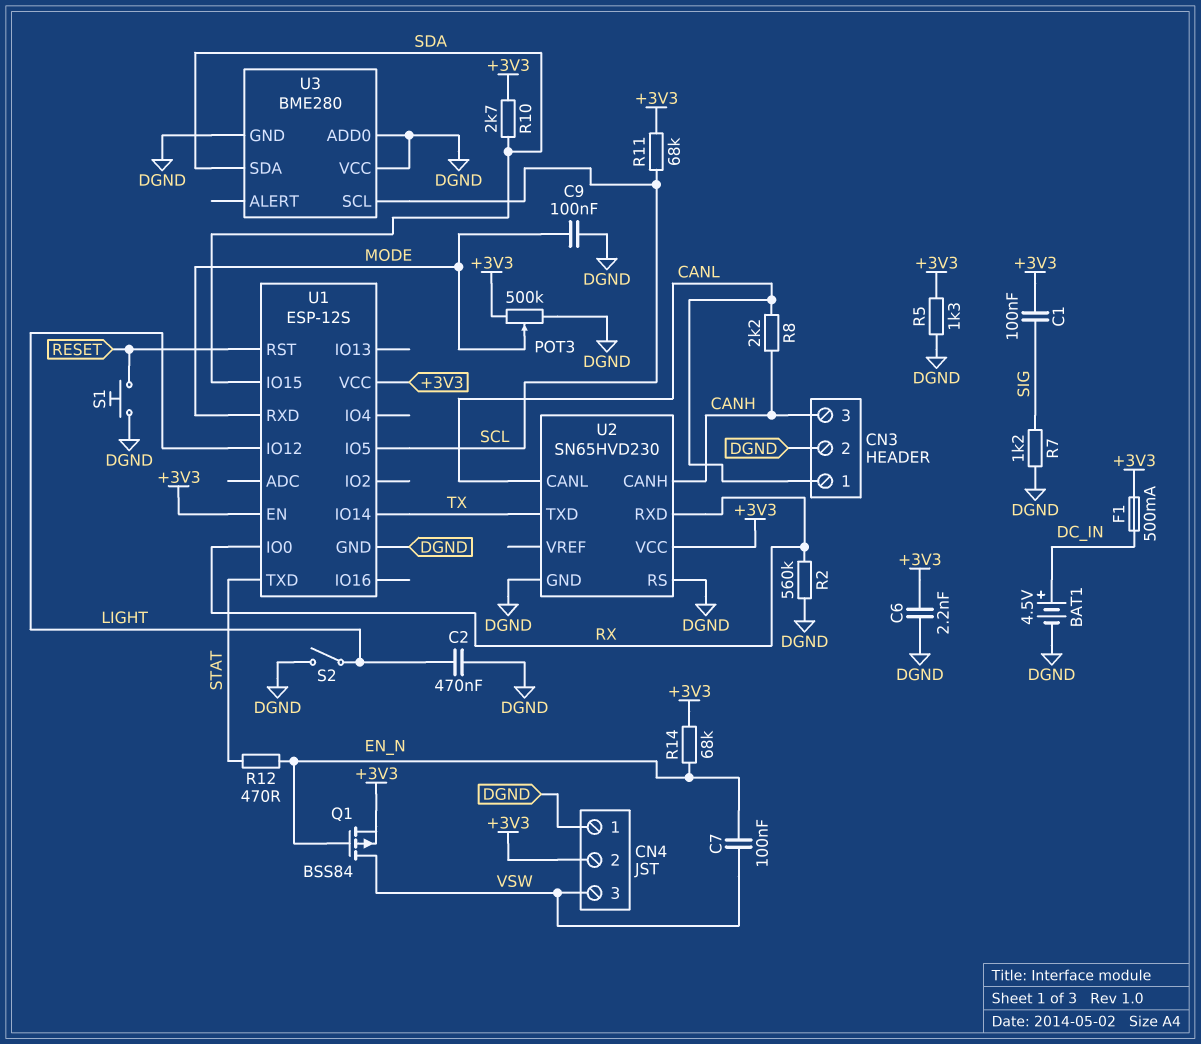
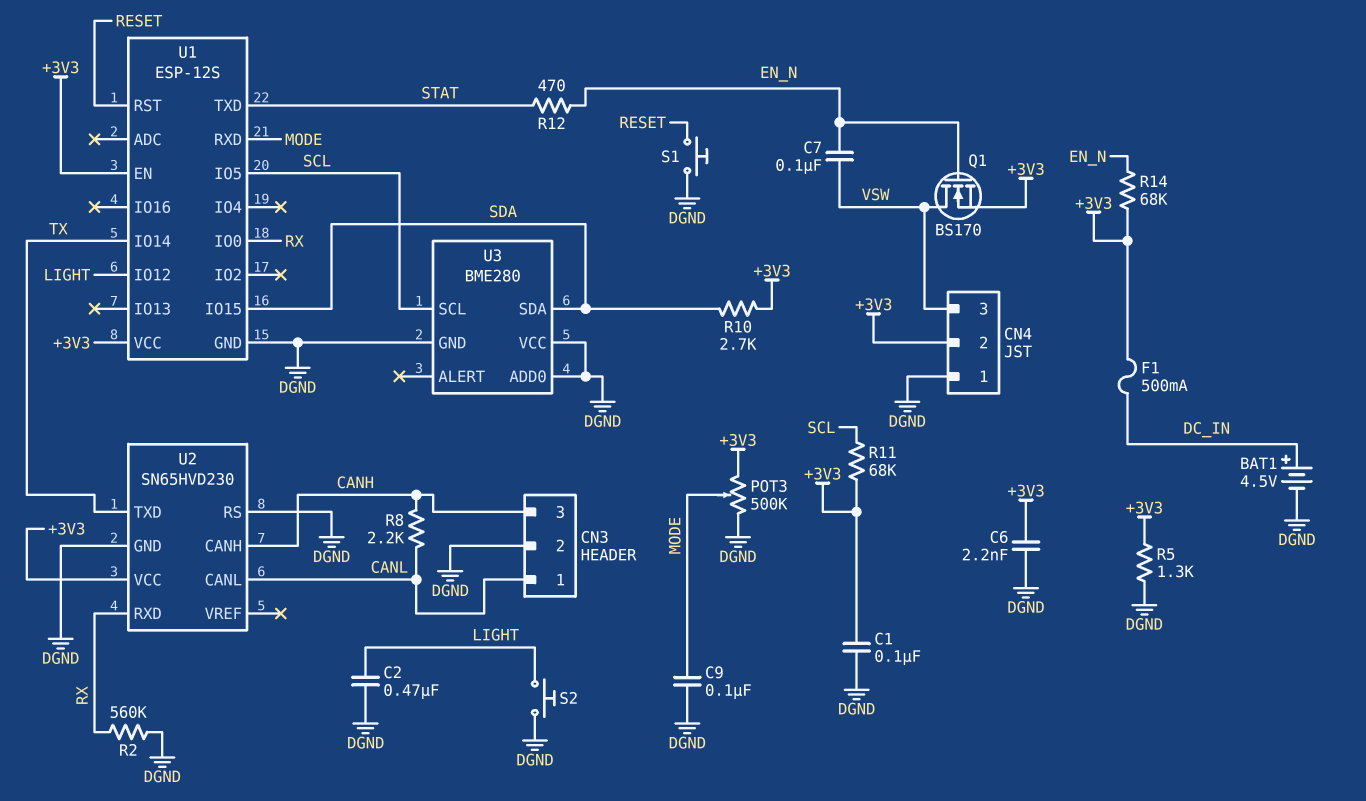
C1: 100nF (+3V3, SIG) -> 100nF (+3V3, DGND)
Q1: PMOS BSS84 (G EN_N, D VSW, S +3V3) -> NMOS BS170 (G EN_N, D VSW, S +3V3)
R7: 1.2k (DGND, SIG) -> none
S2: switch (DGND, LIGHT) -> button (DGND, LIGHT)

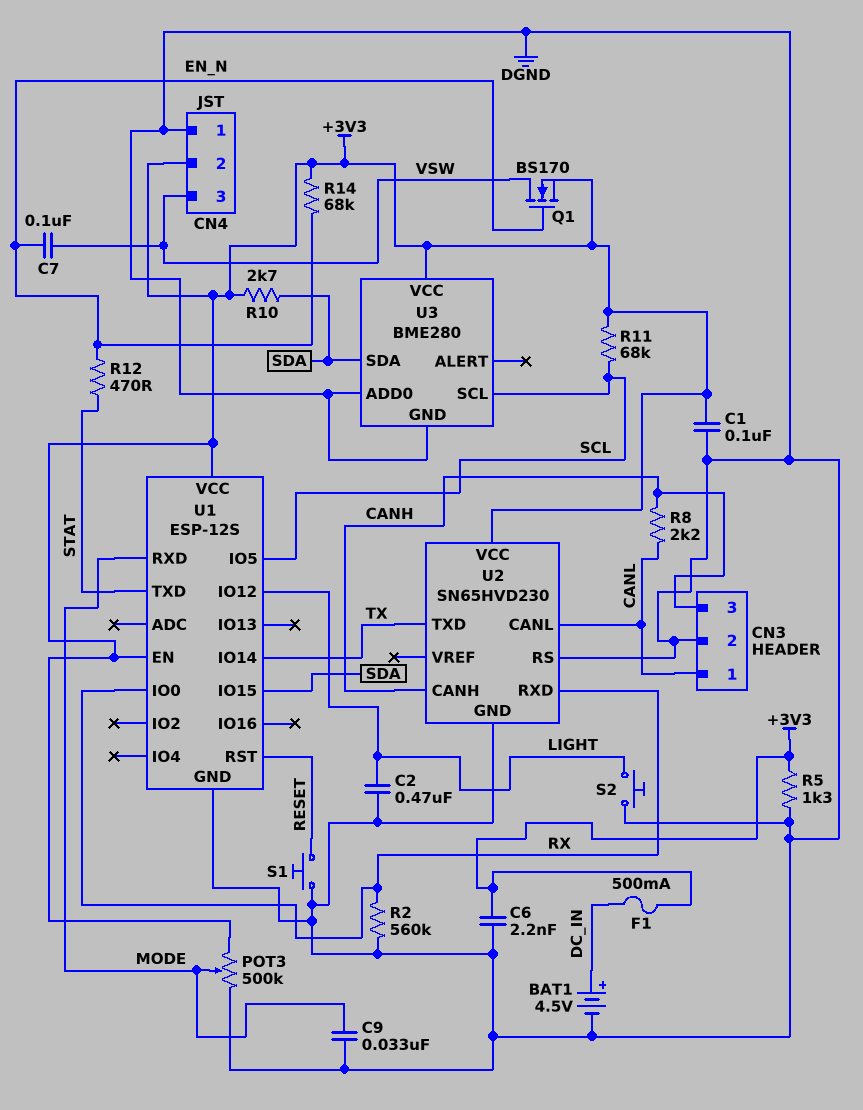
C9: 100nF (DGND, MODE) -> 33nF (DGND, MODE)
U3 pin VCC: DGND -> +3V3

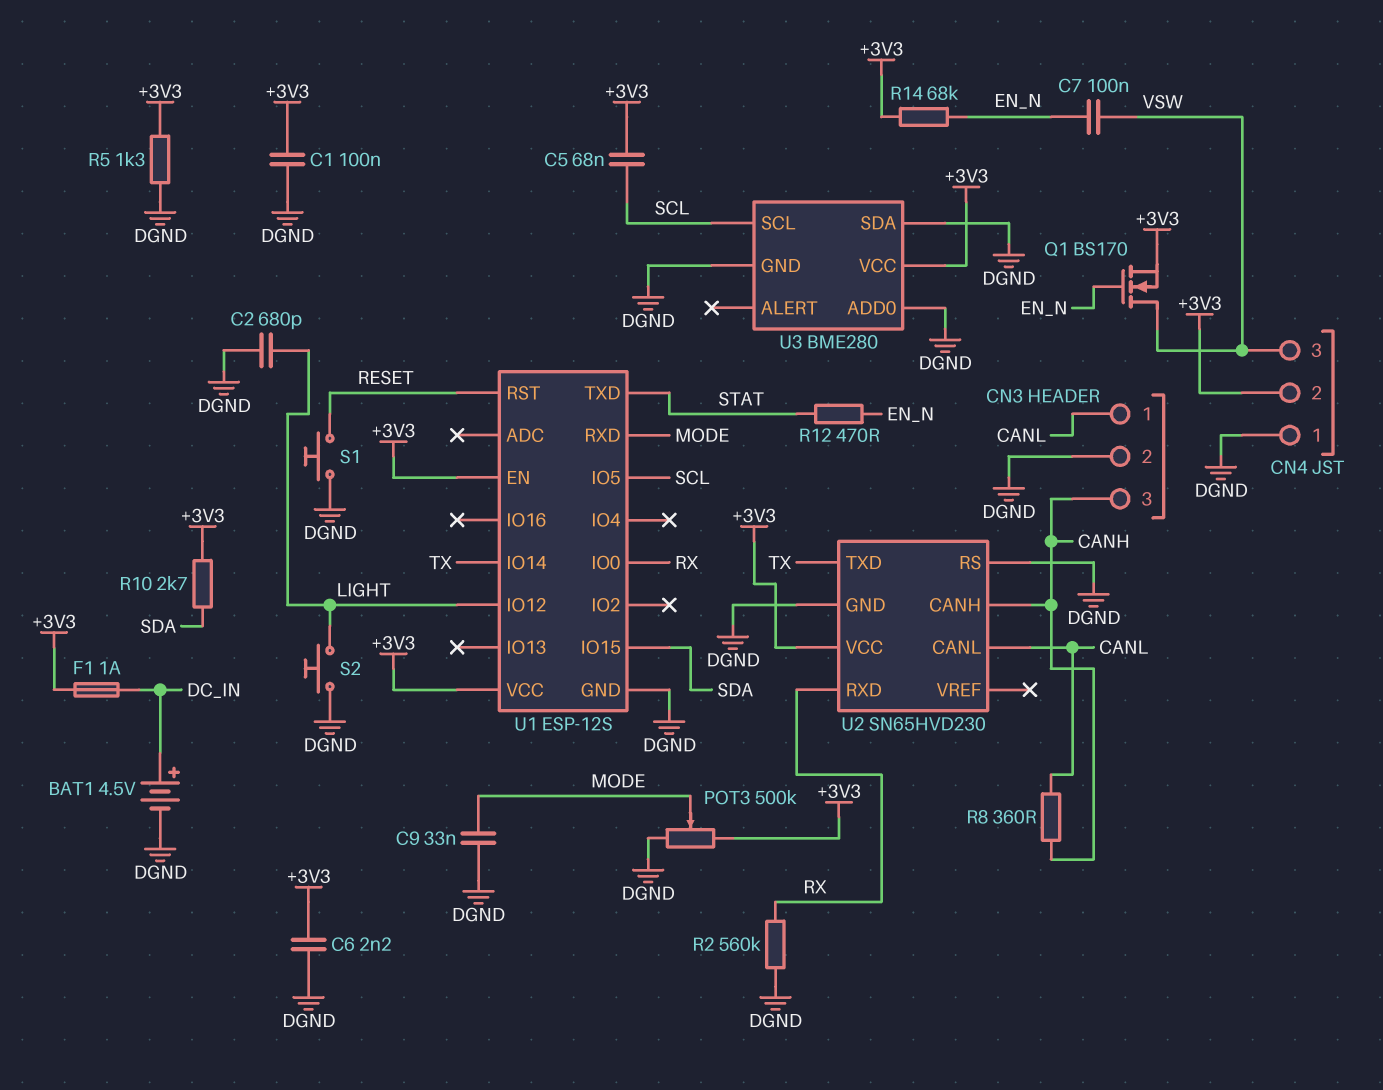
C2: 470nF (DGND, LIGHT) -> 680pF (DGND, LIGHT)
C5: none -> 68nF (+3V3, SCL)
F1: 500mA (+3V3, DC_IN) -> 1A (+3V3, DC_IN)
R8: 2.2k (CANH, CANL) -> 360 (CANH, CANL)
R11: 68k (+3V3, SCL) -> none
U3 pin SDA: SDA -> DGND

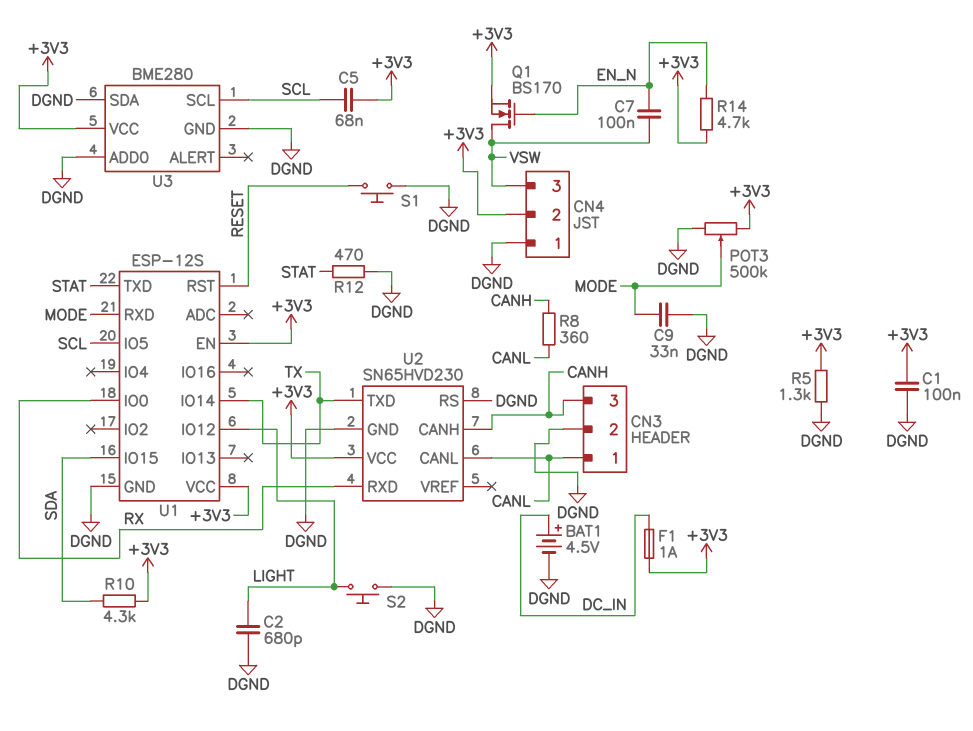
C6: 2.2nF (+3V3, DGND) -> none
R2: 560k (DGND, RX) -> none
R10: 2.7k (+3V3, SDA) -> 4.3k (+3V3, SDA)
R12: 470 (EN_N, STAT) -> 470 (DGND, STAT)
R14: 68k (+3V3, EN_N) -> 4.7k (+3V3, EN_N)

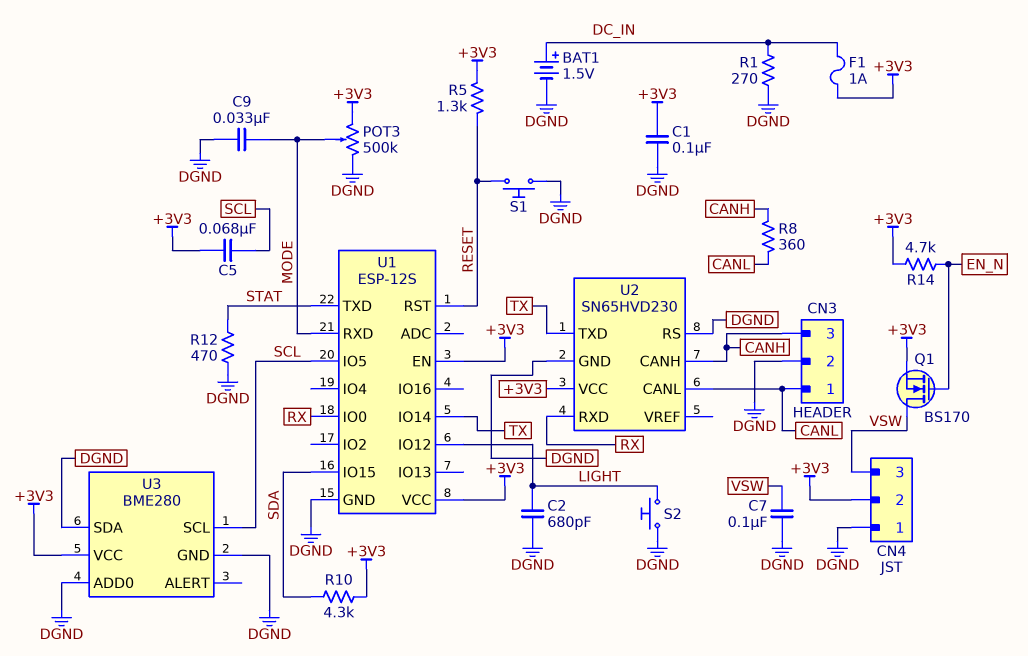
BAT1: 4.5V (plus DC_IN, minus DGND) -> 1.5V (plus DC_IN, minus DGND)
C7: 100nF (EN_N, VSW) -> 100nF (DGND, VSW)
R1: none -> 270 (DC_IN, DGND)
R5: 1.3k (+3V3, DGND) -> 1.3k (+3V3, RESET)

